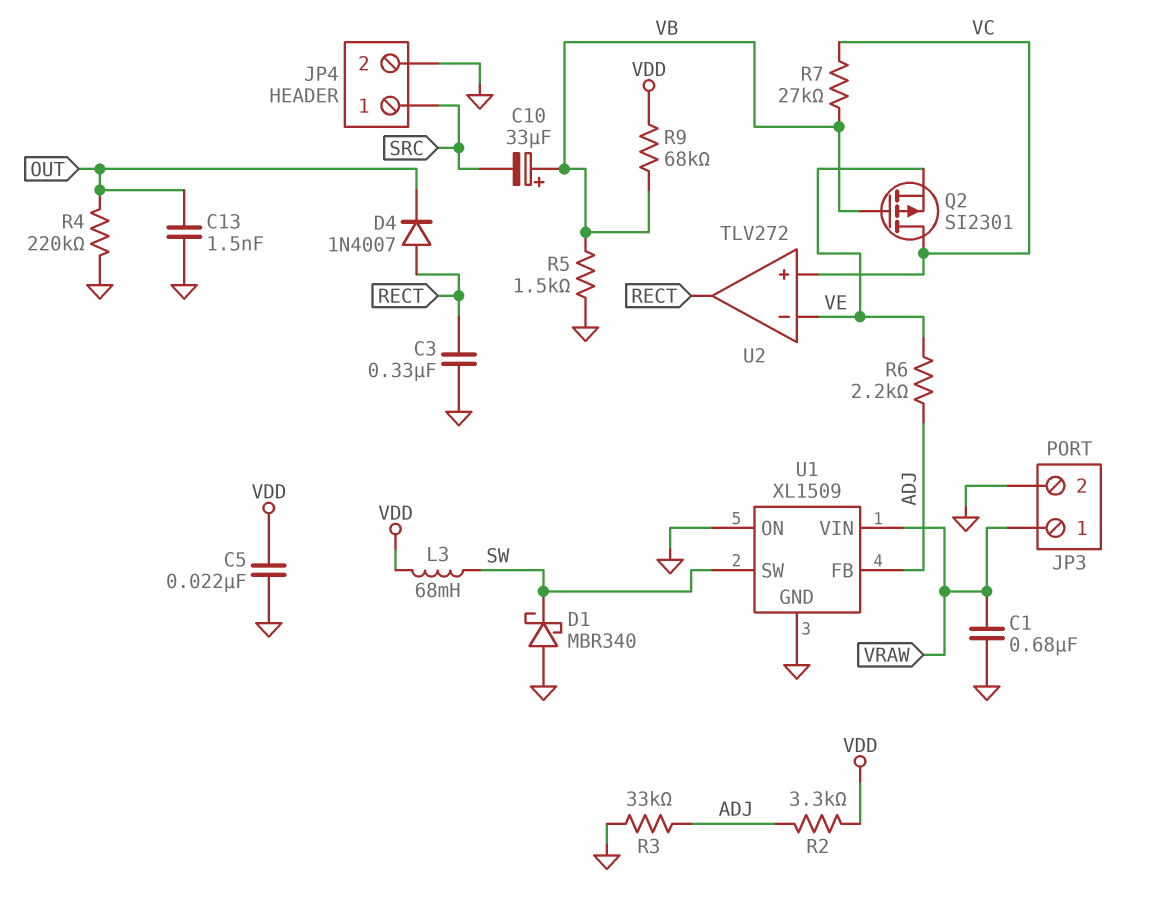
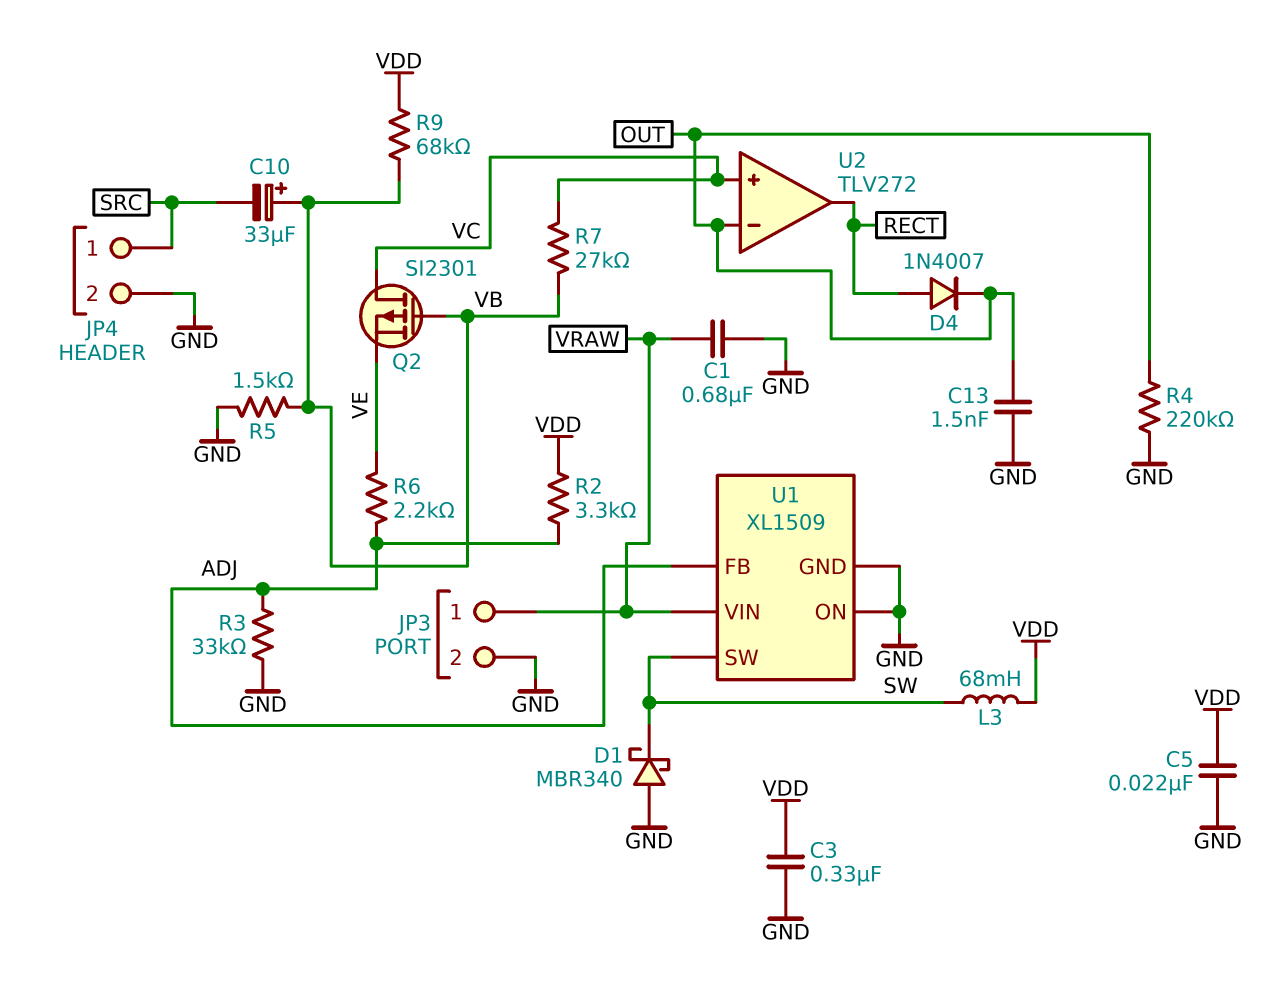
C3: 330nF (GND, RECT) -> 330nF (GND, VDD)
U2 pin in-: VE -> OUT

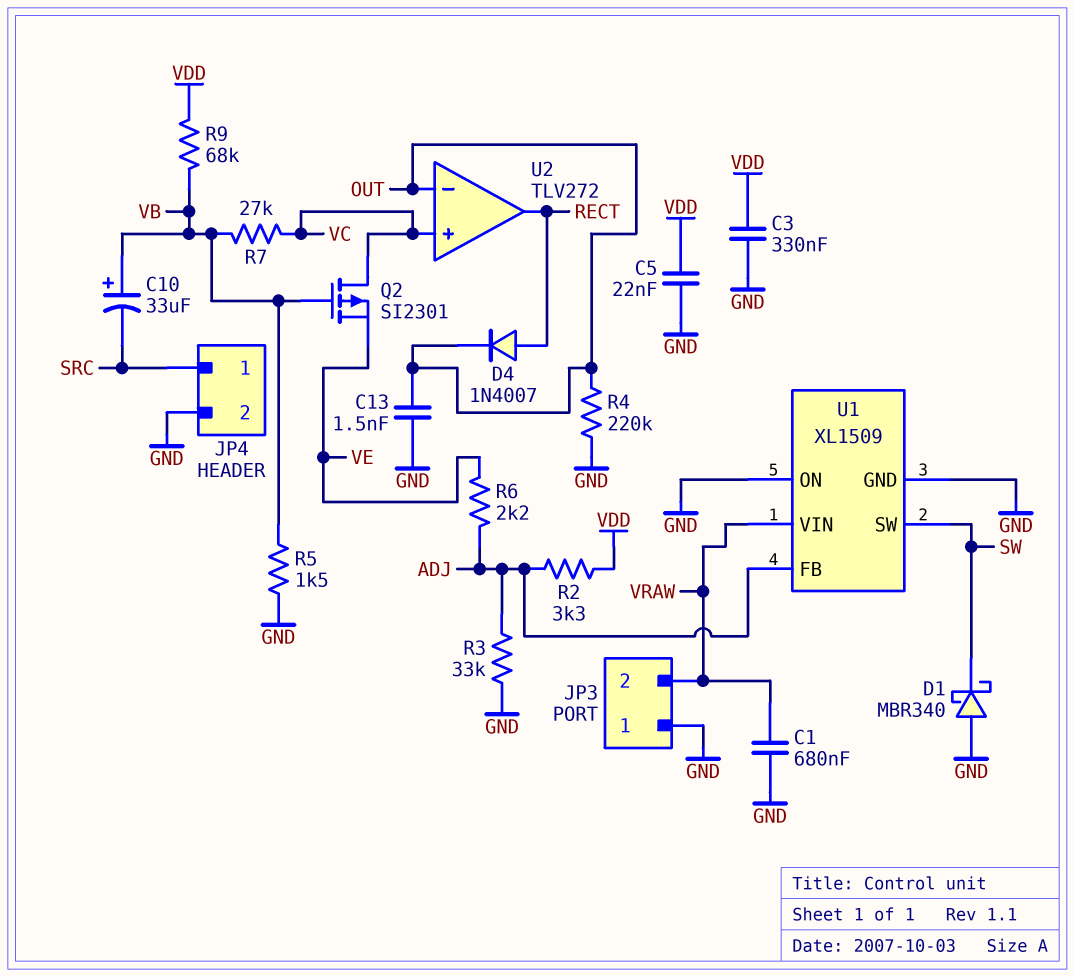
JP3 pin 1: VRAW -> GND
JP3 pin 2: GND -> VRAW
L3: 68mH (SW, VDD) -> none

